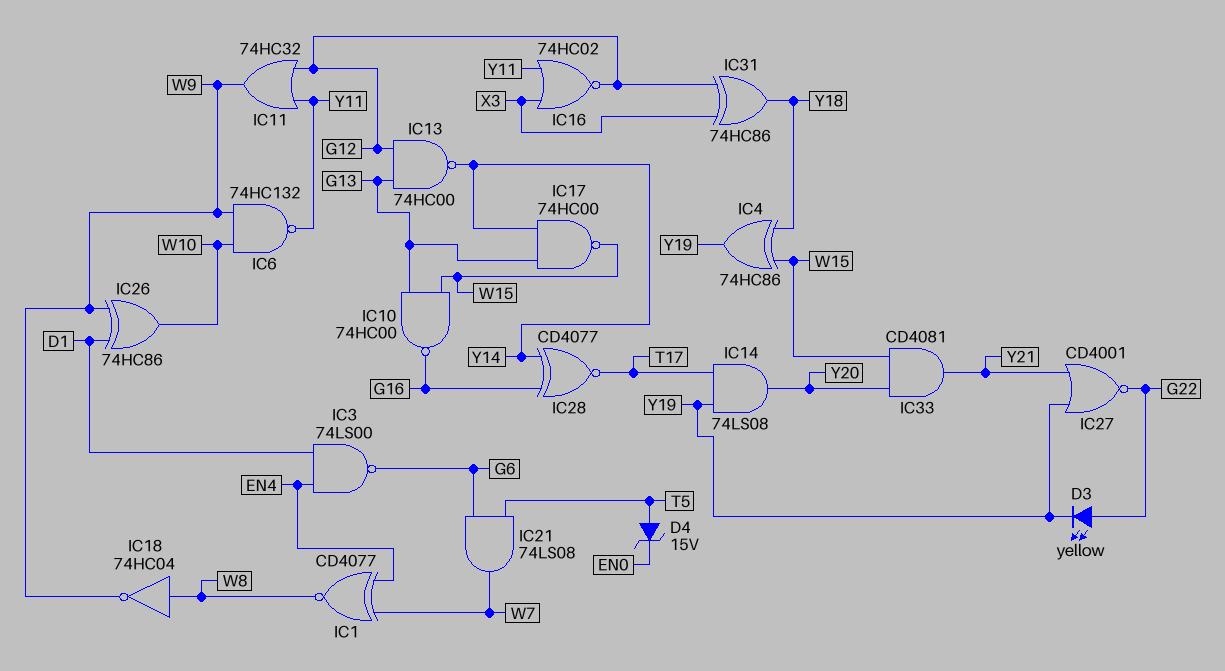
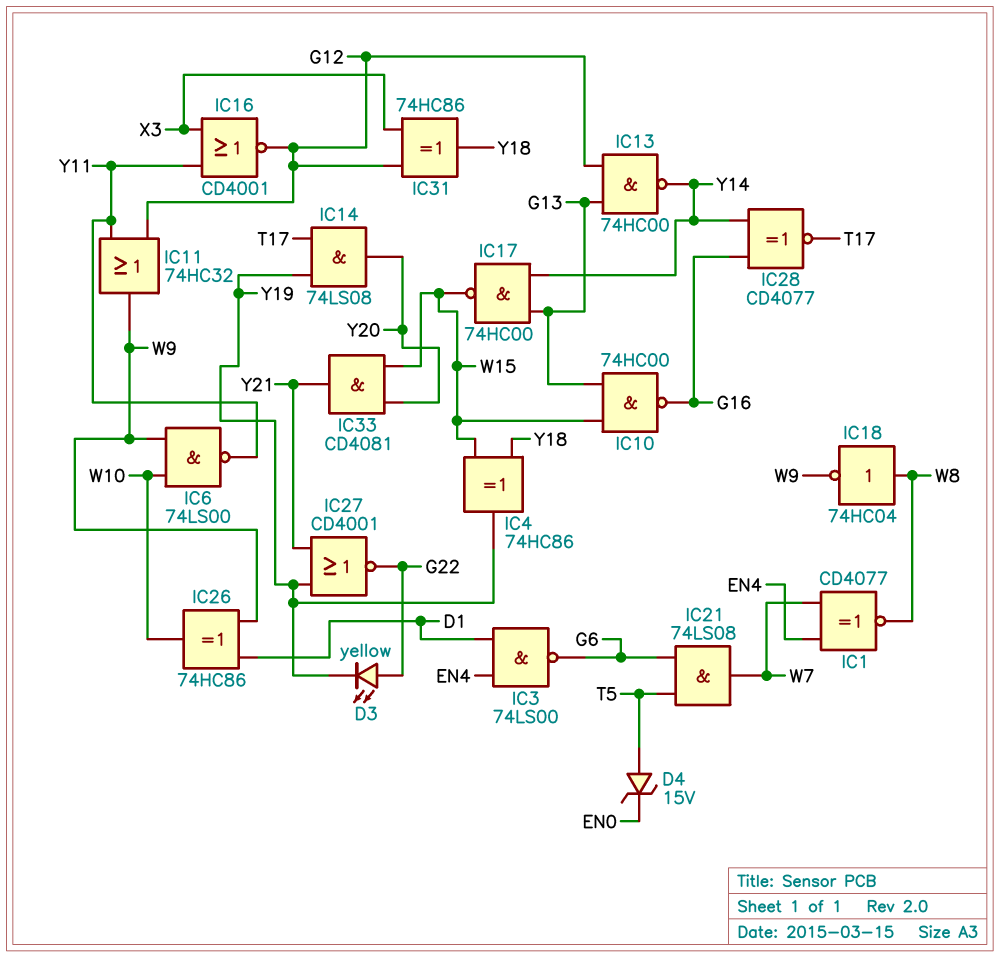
IC6: NAND 74HC132 (in W9, in W10, out Y11) -> NAND 74LS00 (in W9, in W10, out Y11)
IC16: NOR 74HC02 (in X3, in Y11, out G12) -> NOR CD4001 (in X3, in Y11, out G12)

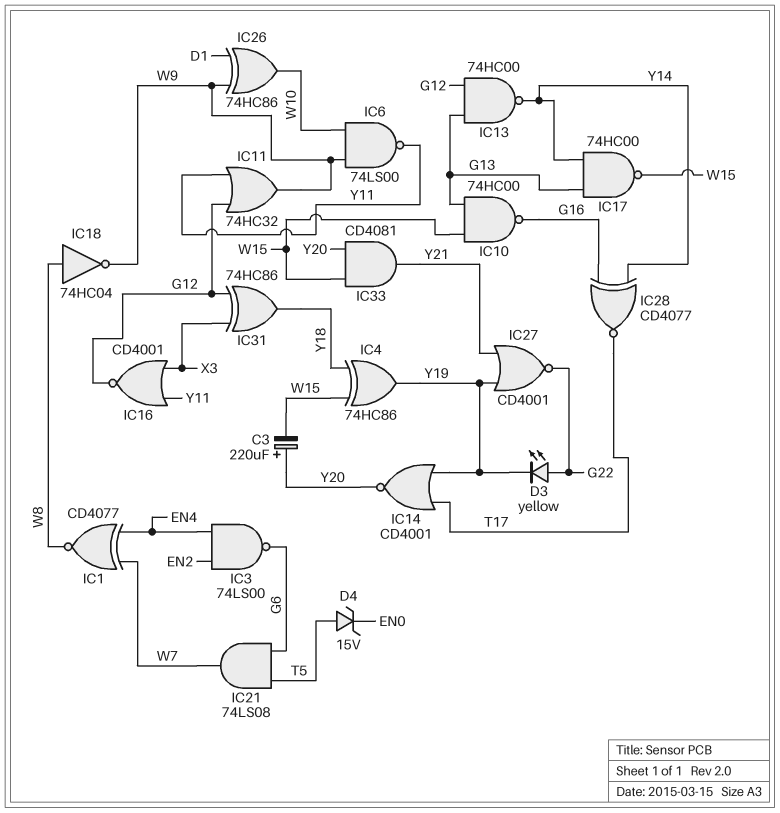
C3: none -> 220uF (plus Y20, minus W15)
IC3: NAND 74LS00 (in D1, in EN4, out G6) -> NAND 74LS00 (in EN2, in EN4, out G6)
IC14: AND 74LS08 (in T17, in Y19, out Y20) -> NOR CD4001 (in T17, in Y19, out Y20)

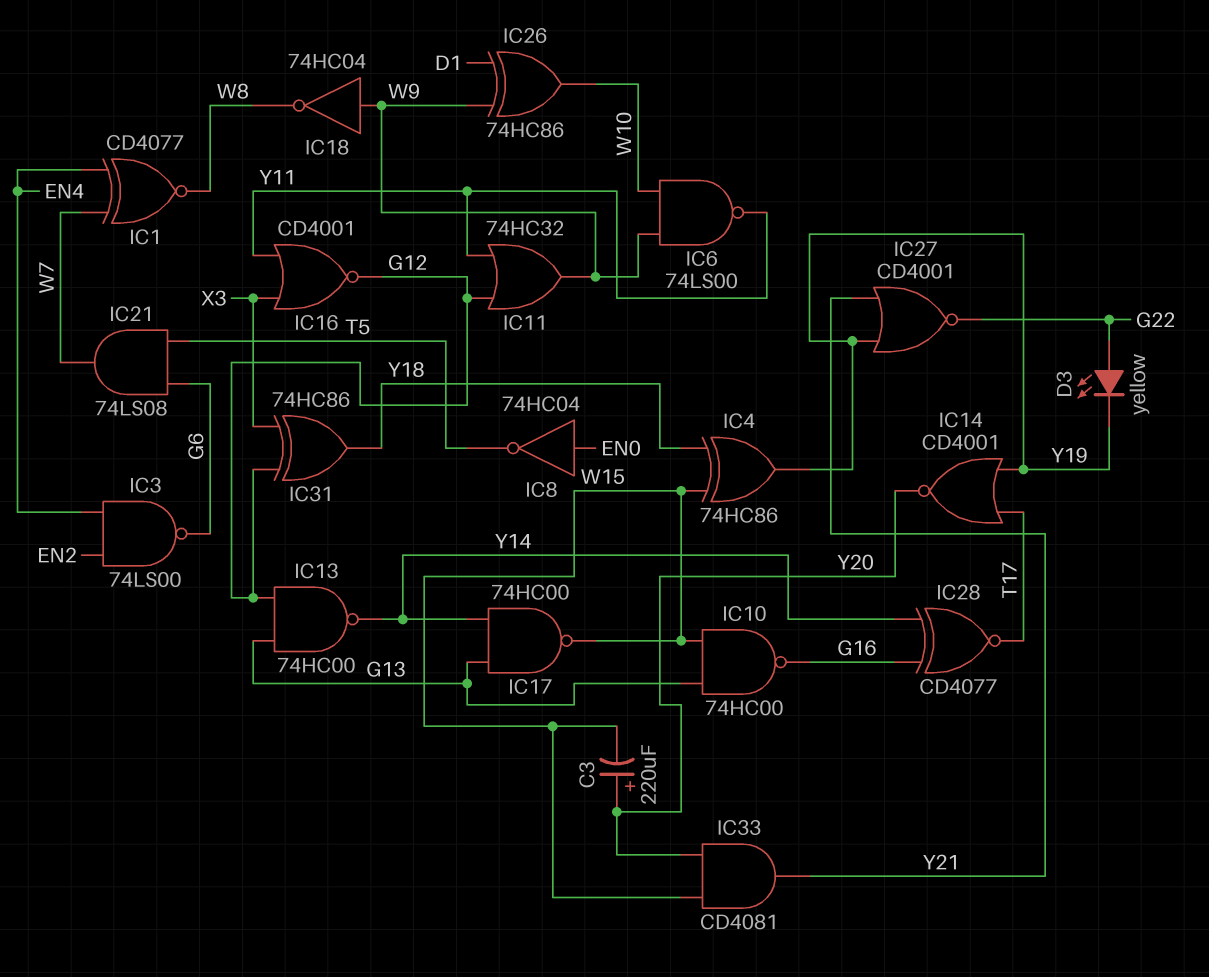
D4: zener 15V (A T5, K EN0) -> none
IC8: none -> NOT 74HC04 (in EN0, out T5)
IC18: NOT 74HC04 (in W8, out W9) -> NOT 74HC04 (in W9, out W8)

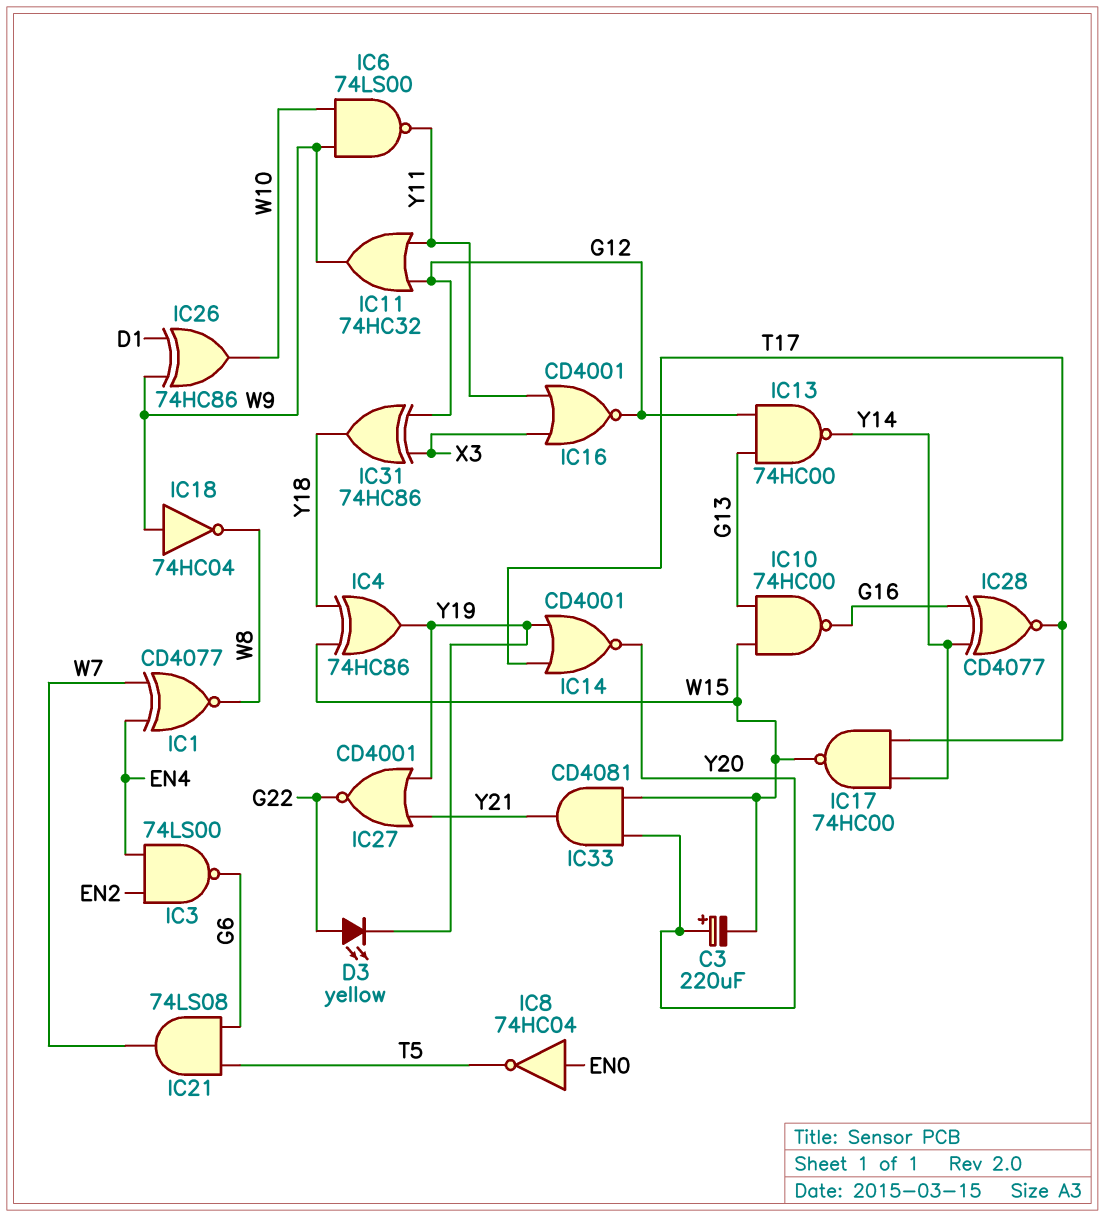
IC17: NAND 74HC00 (in G13, in Y14, out W15) -> NAND 74HC00 (in T17, in Y14, out W15)

